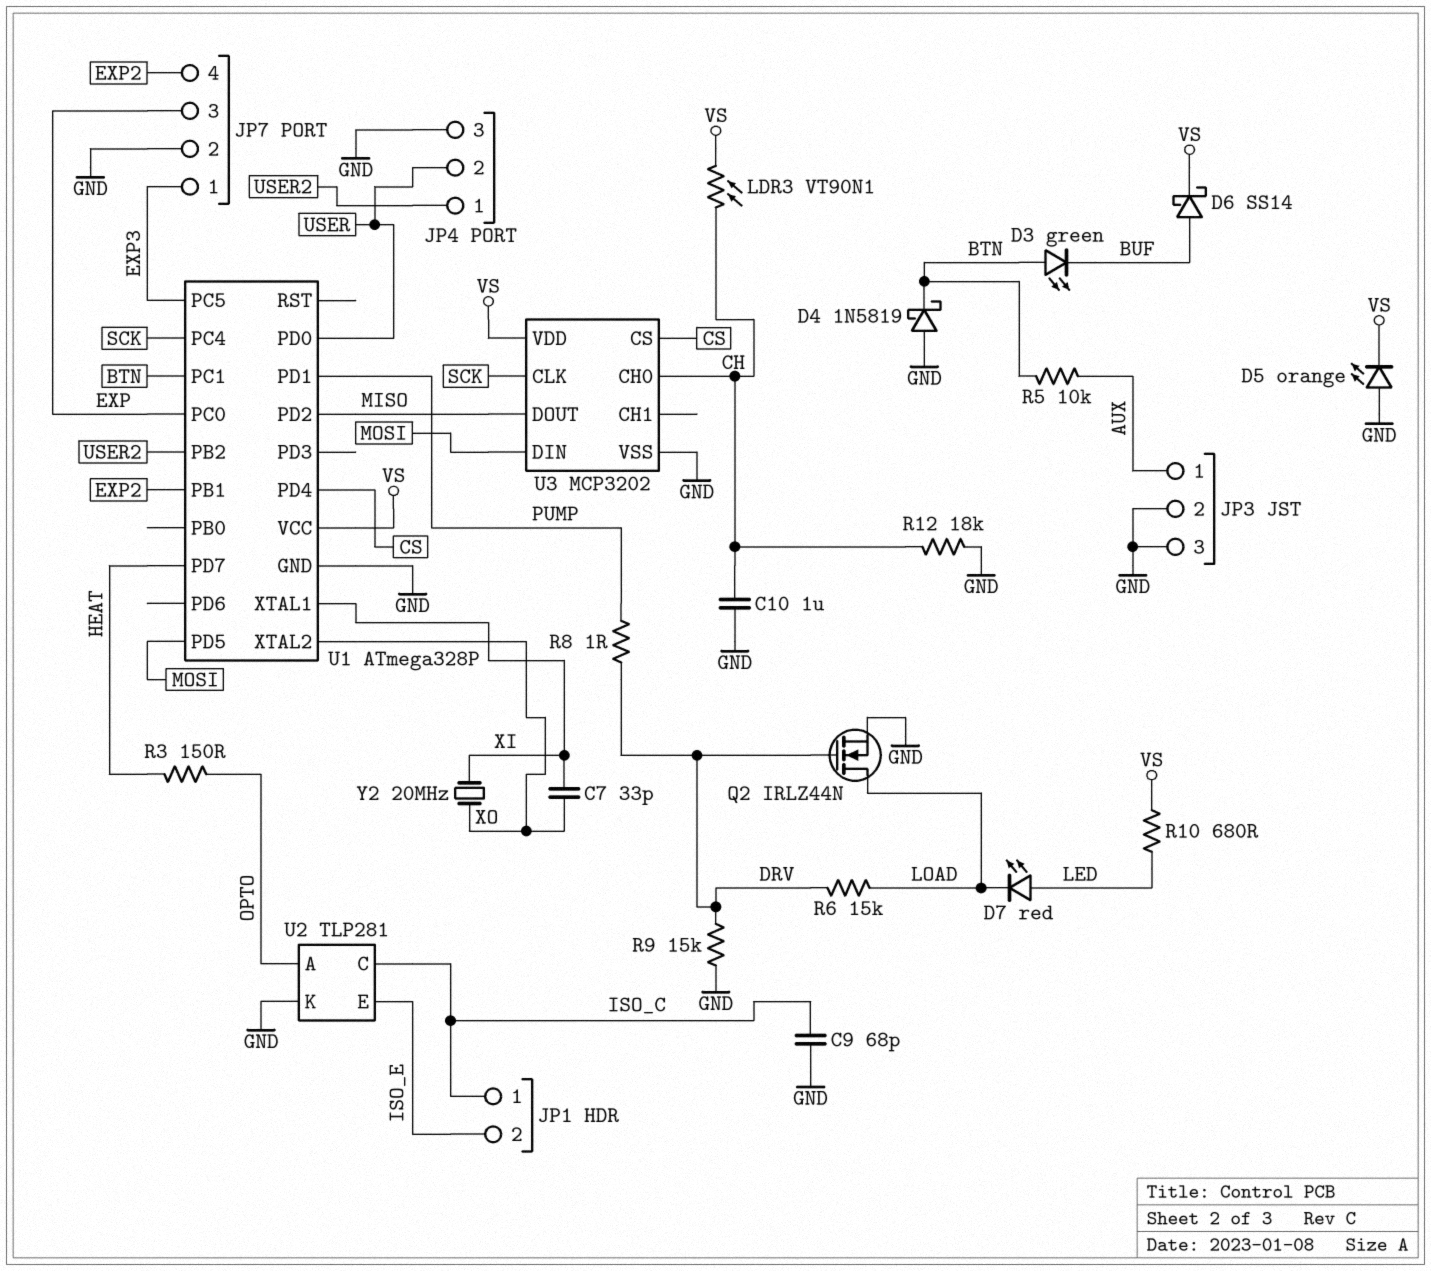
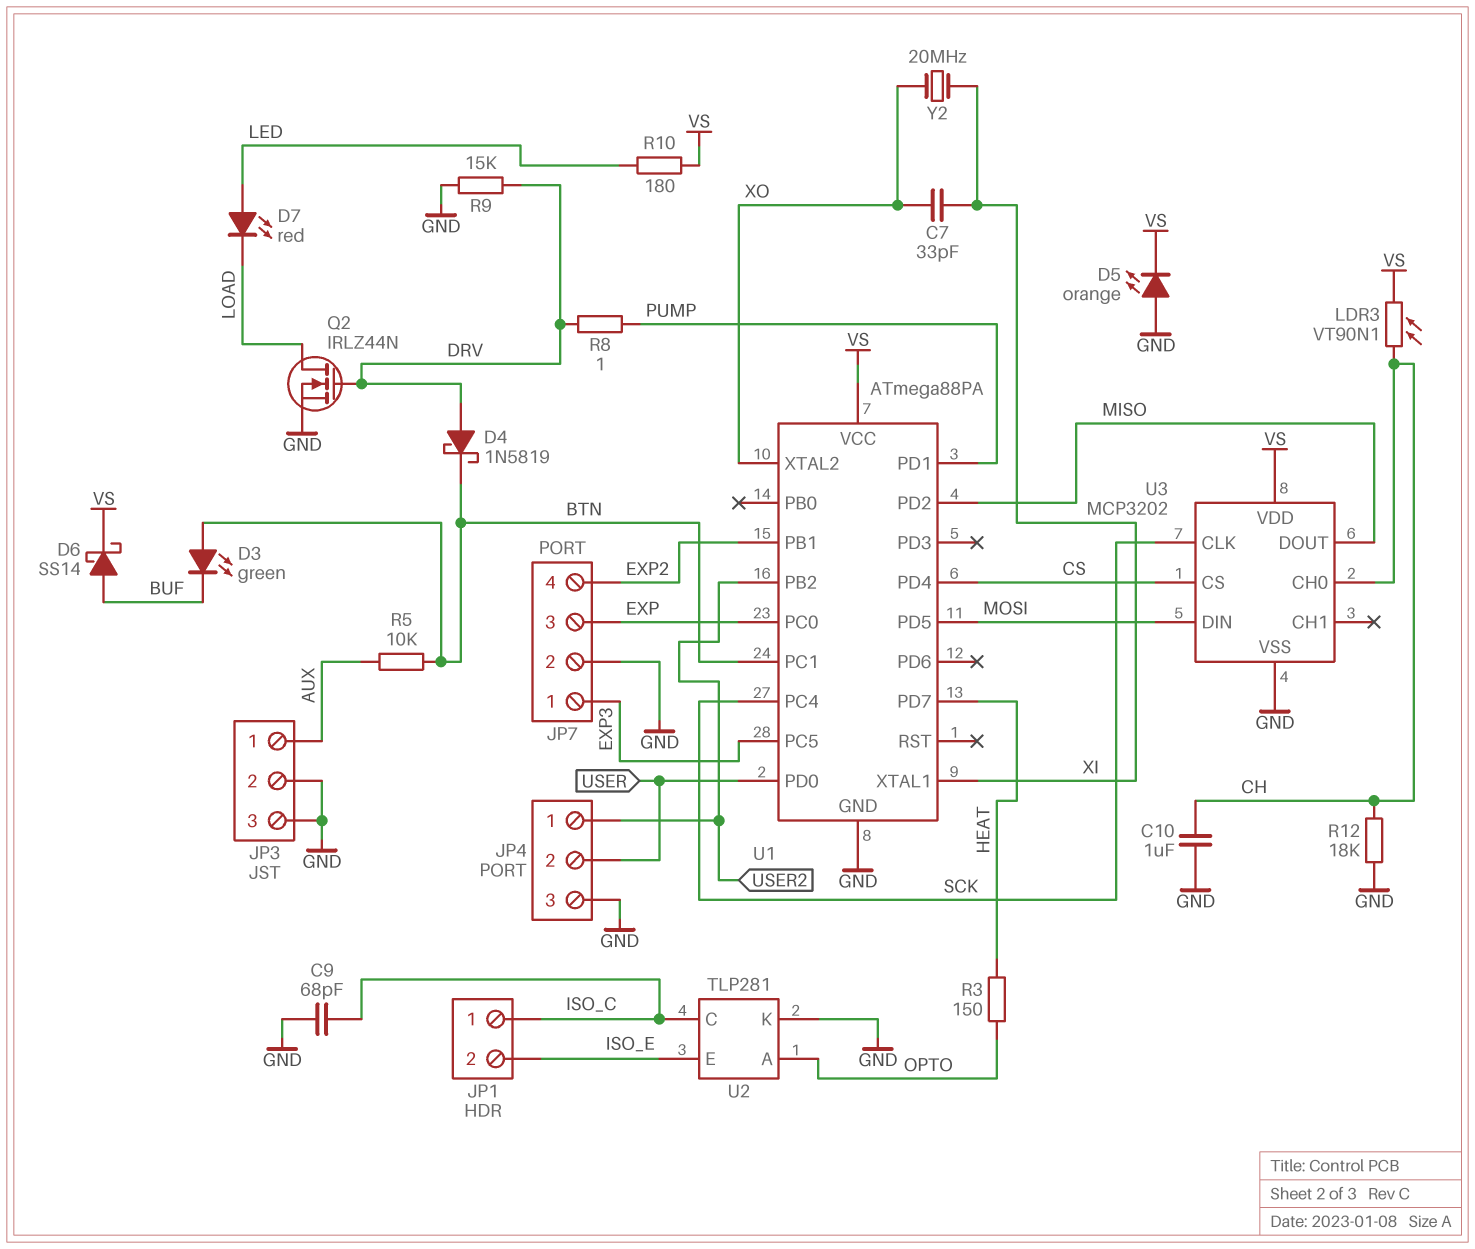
D4: schottky 1N5819 (A GND, K BTN) -> schottky 1N5819 (A DRV, K BTN)
R6: 15k (DRV, LOAD) -> none
R10: 680 (LED, VS) -> 180 (LED, VS)
U1: ATmega328P -> ATmega88PA

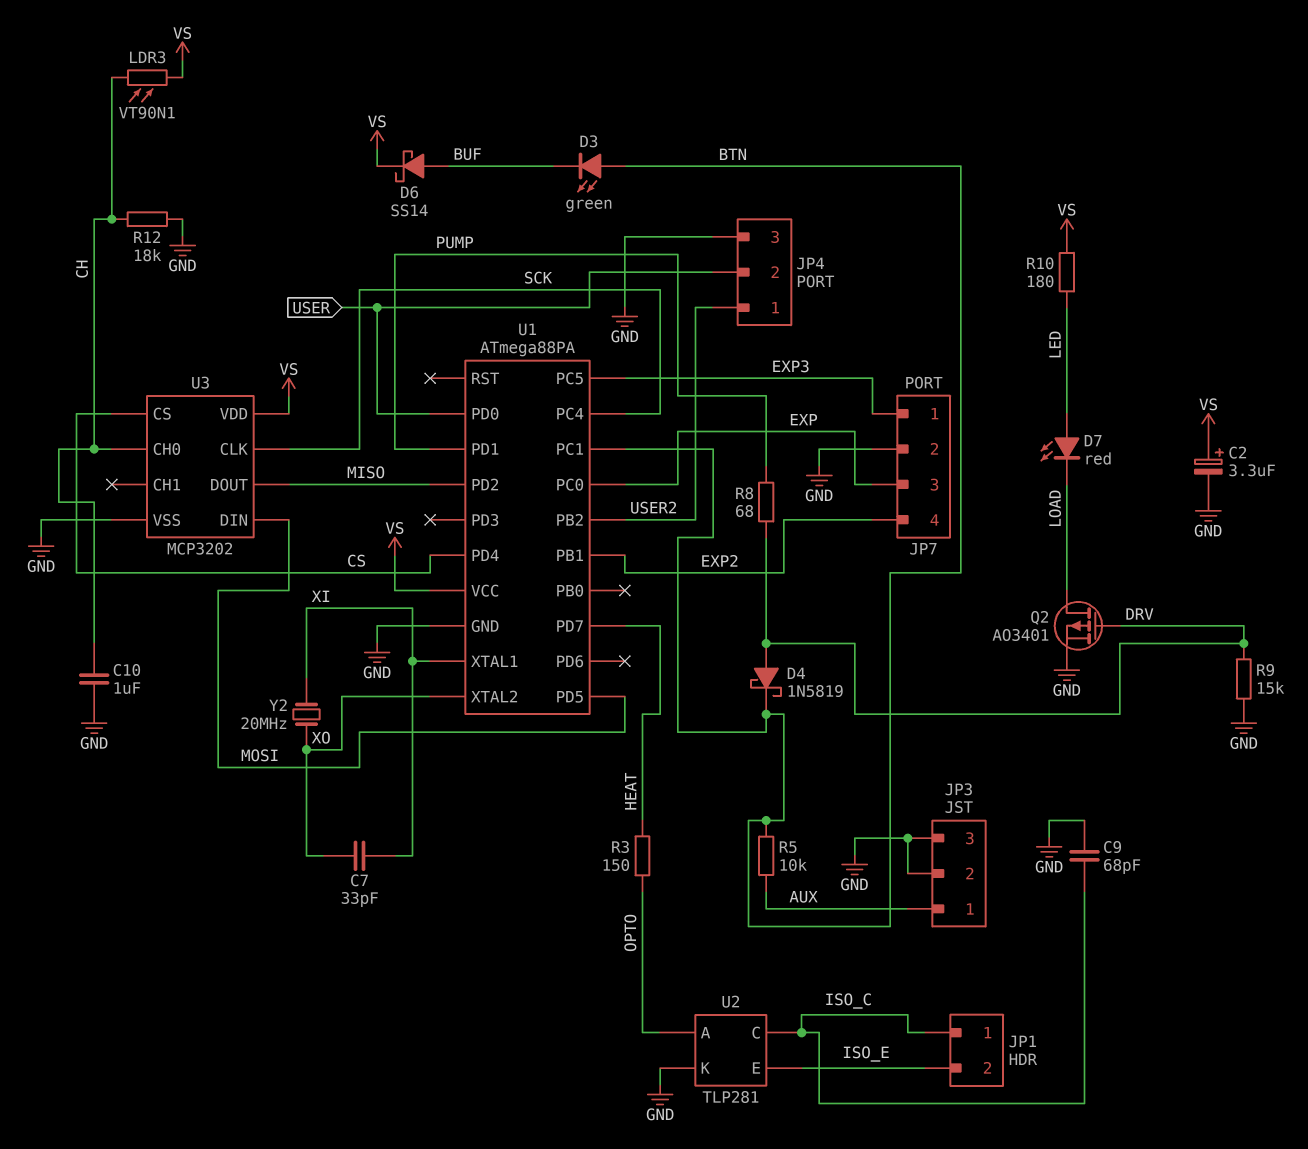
C2: none -> 3.3uF (plus VS, minus GND)
D5: LED orange (A GND, K VS) -> none
Q2: NMOS IRLZ44N (G DRV, D LOAD, S GND) -> PMOS AO3401 (G DRV, D LOAD, S GND)
R8: 1 (DRV, PUMP) -> 68 (DRV, PUMP)

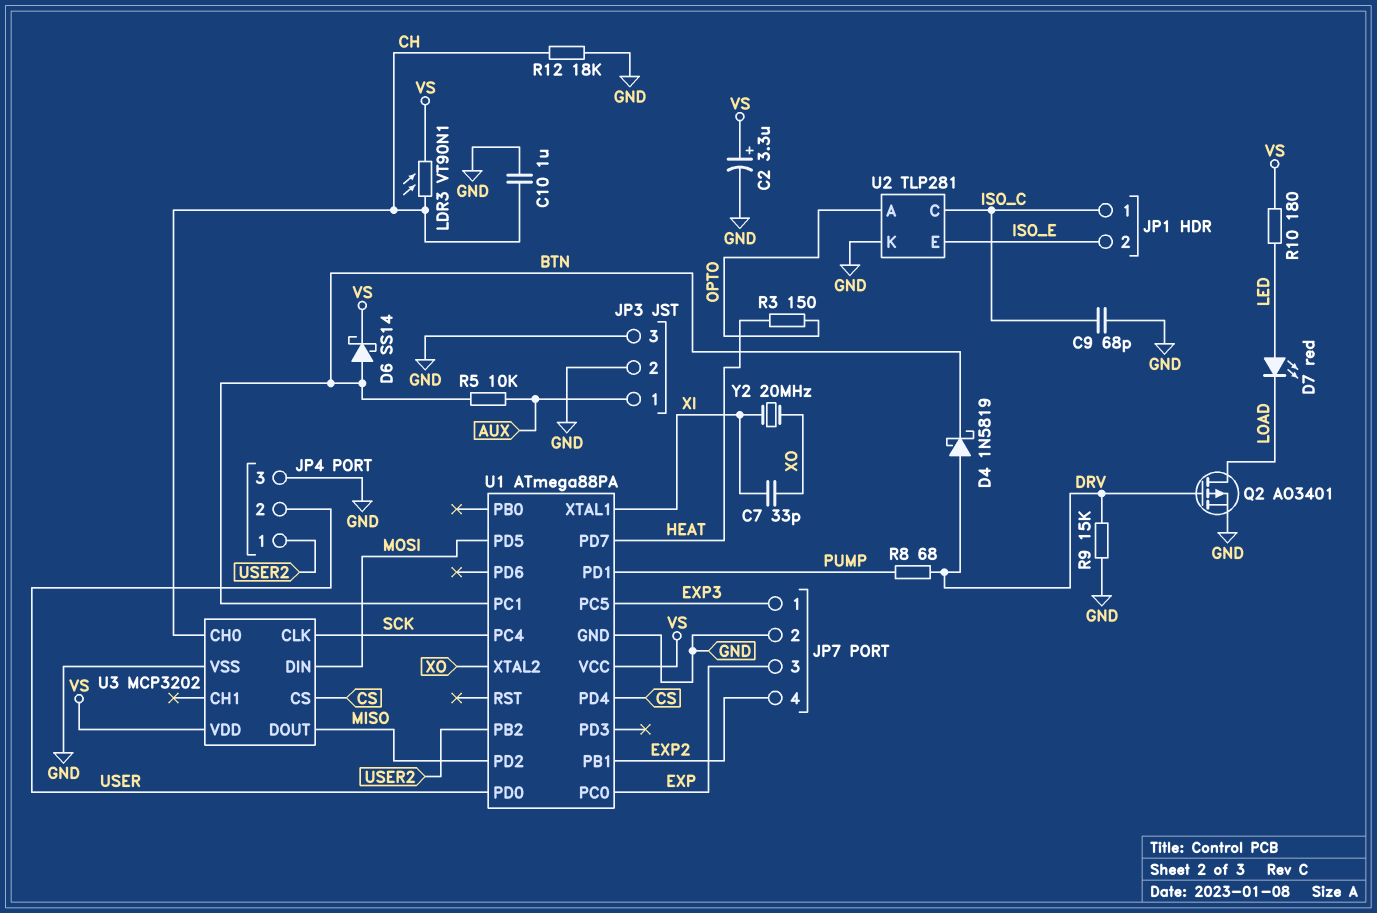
D3: LED green (A BTN, K BUF) -> none
D6: schottky SS14 (A BUF, K VS) -> schottky SS14 (A BTN, K VS)

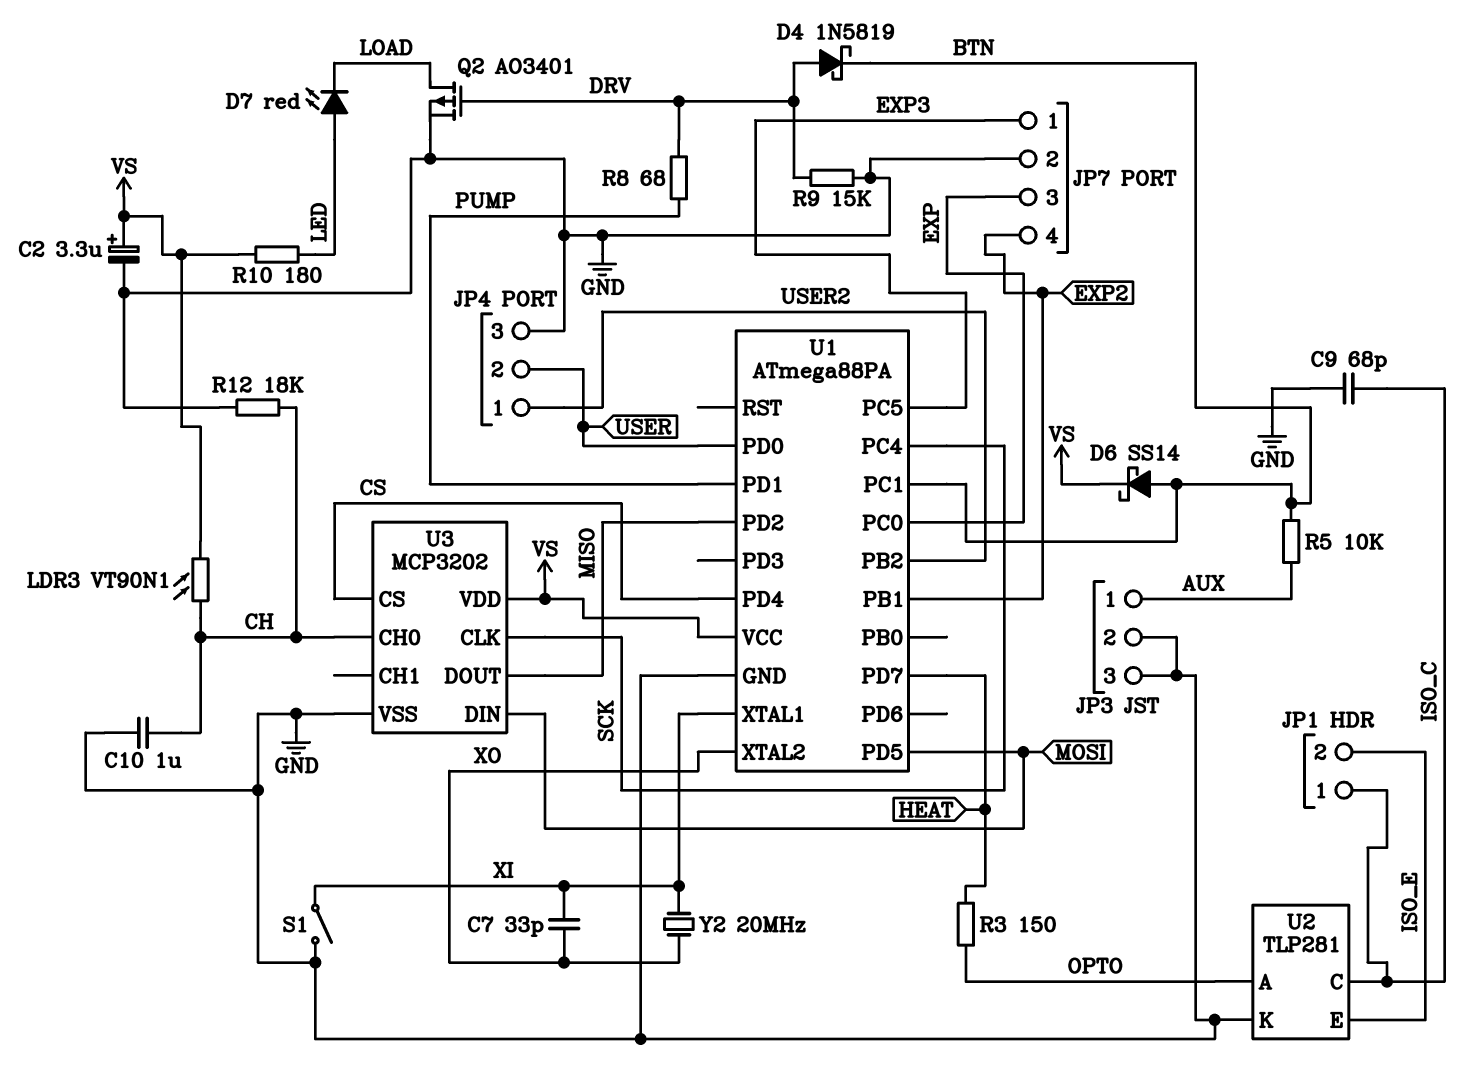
S1: none -> switch (GND, XI)

